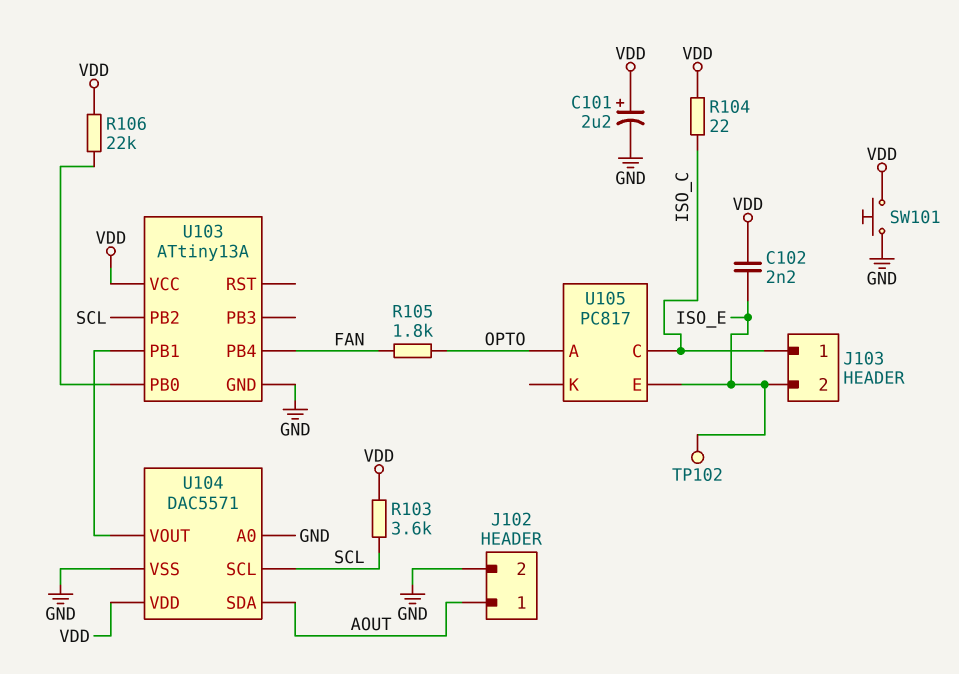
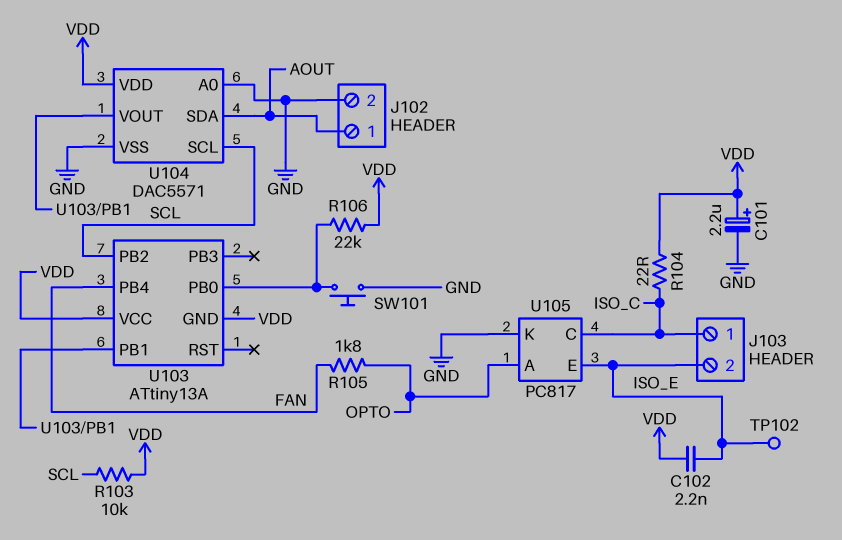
R103: 3.6k (SCL, VDD) -> 10k (SCL, VDD)
SW101: button (GND, VDD) -> button (GND, U103/PB0)
U103 pin GND: GND -> VDD
U105 pin K: none -> GND

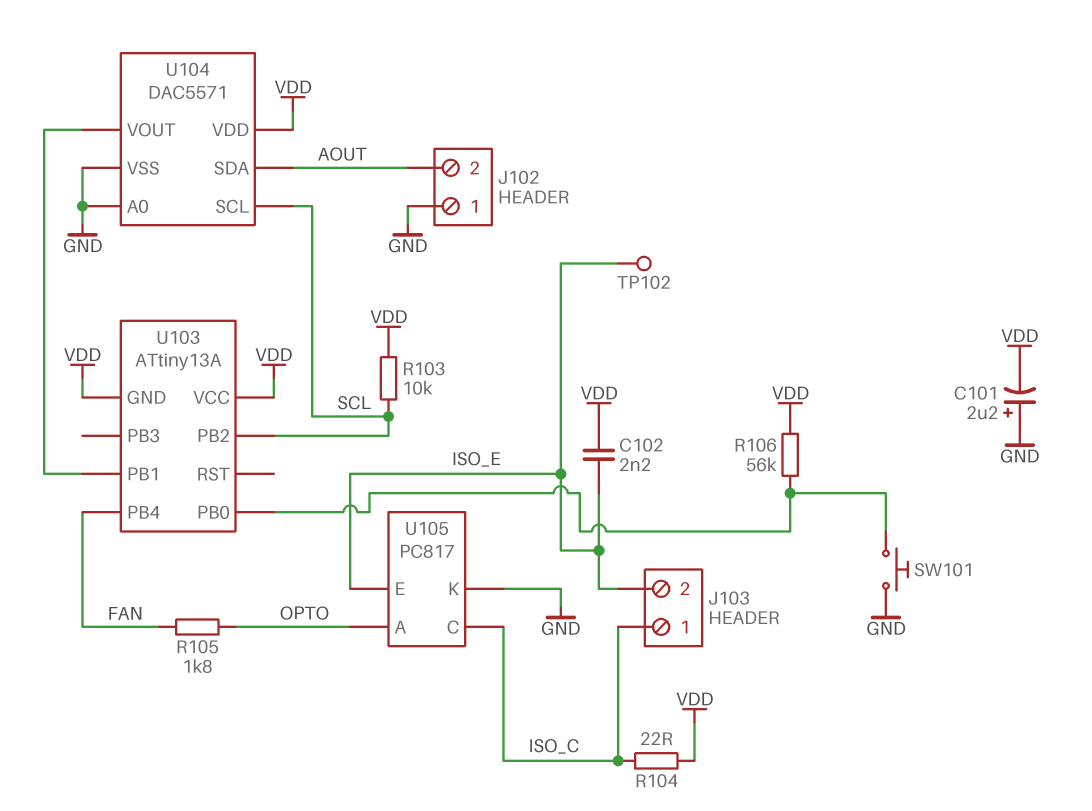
C101: 2.2uF (plus VDD, minus GND) -> 2.2uF (plus GND, minus VDD)
J102 pin 1: AOUT -> GND
J102 pin 2: GND -> AOUT
R106: 22k (U103/PB0, VDD) -> 56k (U103/PB0, VDD)

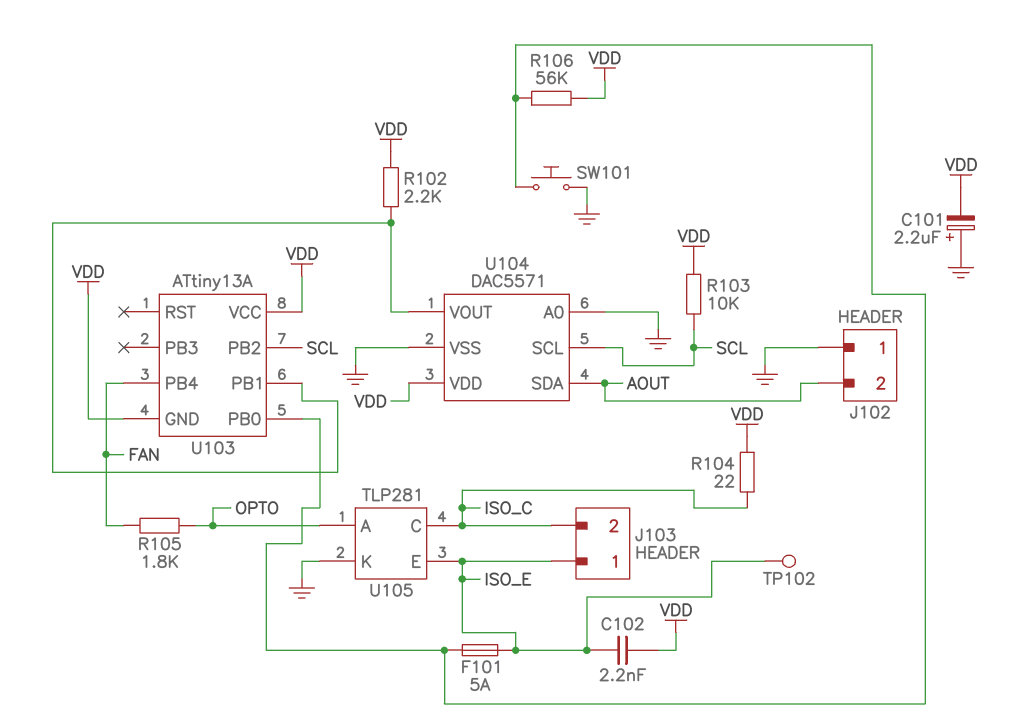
F101: none -> 5A (ISO_E, U103/PB0)
J103 pin 1: ISO_C -> ISO_E
J103 pin 2: ISO_E -> ISO_C
R102: none -> 2.2k (U103/PB1, VDD)
U105: PC817 -> TLP281

